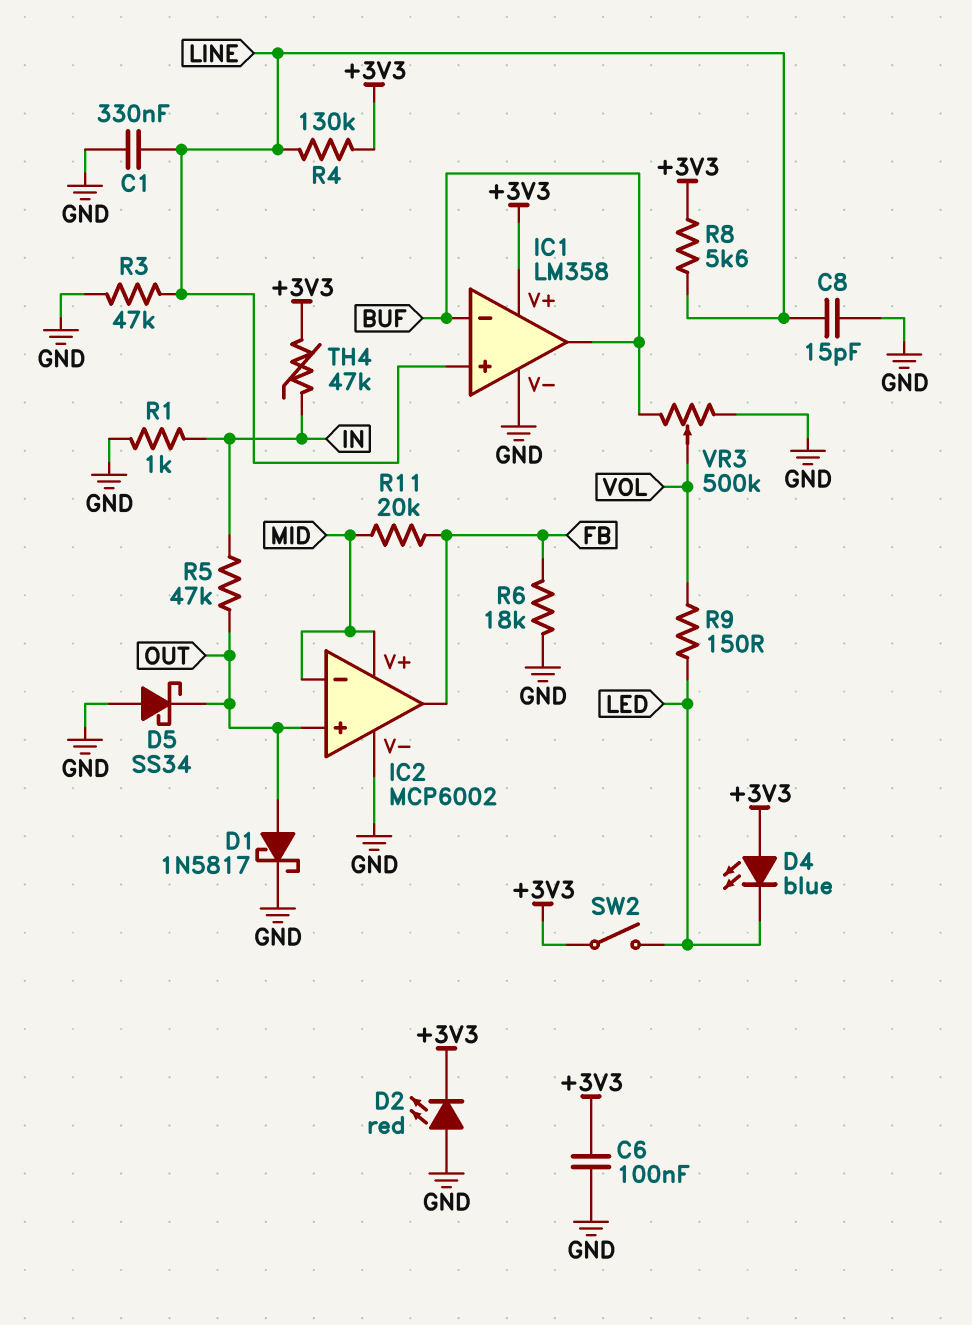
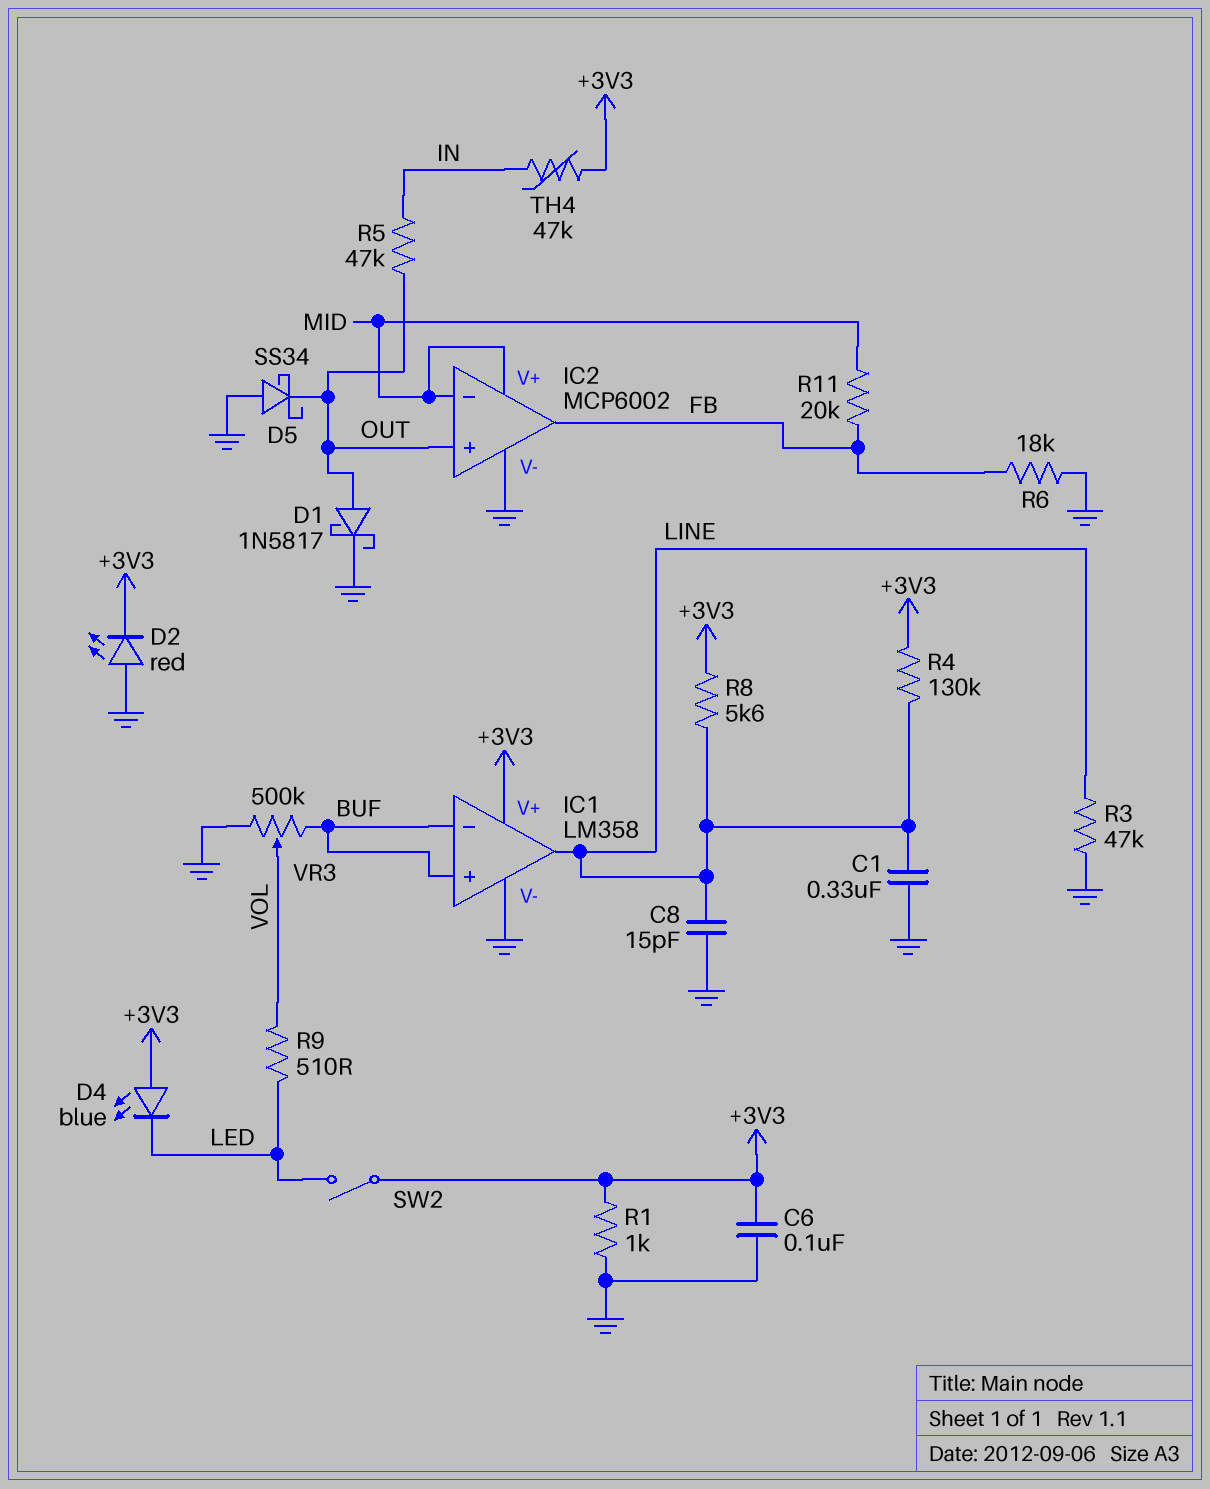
IC1 pin in+: LINE -> BUF
IC1 pin out: BUF -> LINE
R1: 1k (GND, IN) -> 1k (+3V3, GND)
R9: 150 (LED, VOL) -> 510 (LED, VOL)

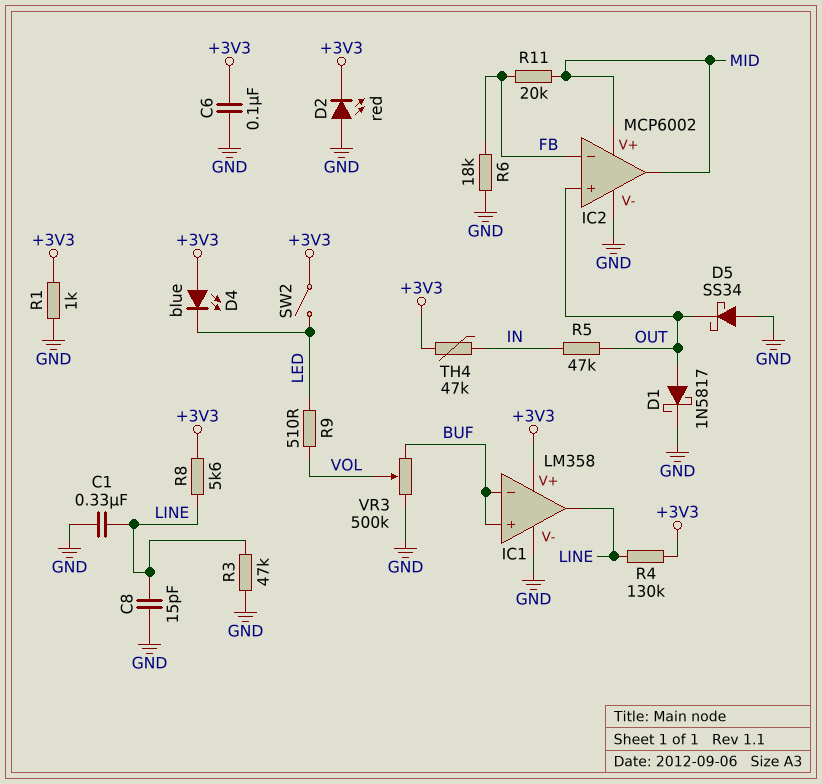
IC2 pin in-: MID -> FB
IC2 pin out: FB -> MID

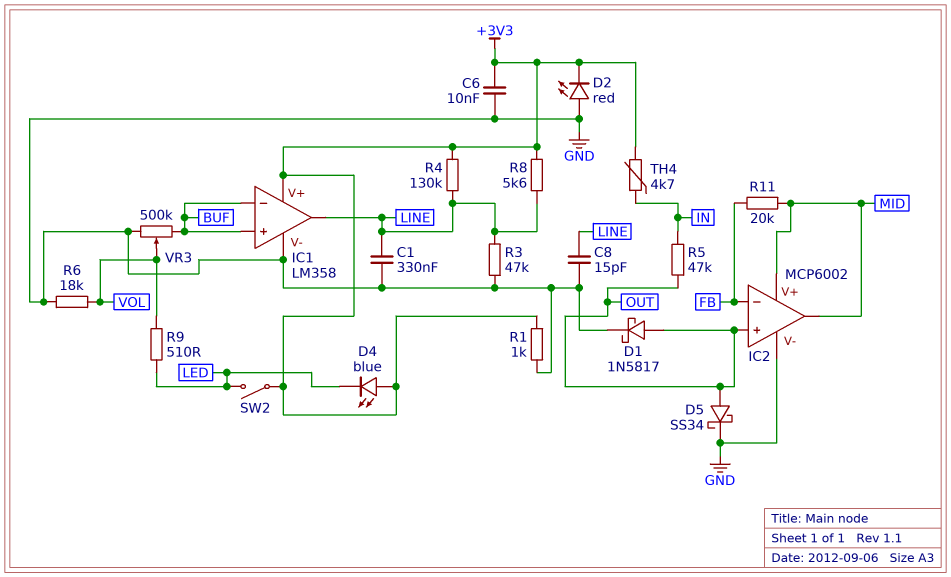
C6: 100nF (+3V3, GND) -> 10nF (+3V3, GND)
D5: schottky SS34 (A GND, K OUT) -> schottky SS34 (A OUT, K GND)
R6: 18k (FB, GND) -> 18k (GND, VOL)
TH4: 47k (+3V3, IN) -> 4.7k (+3V3, IN)

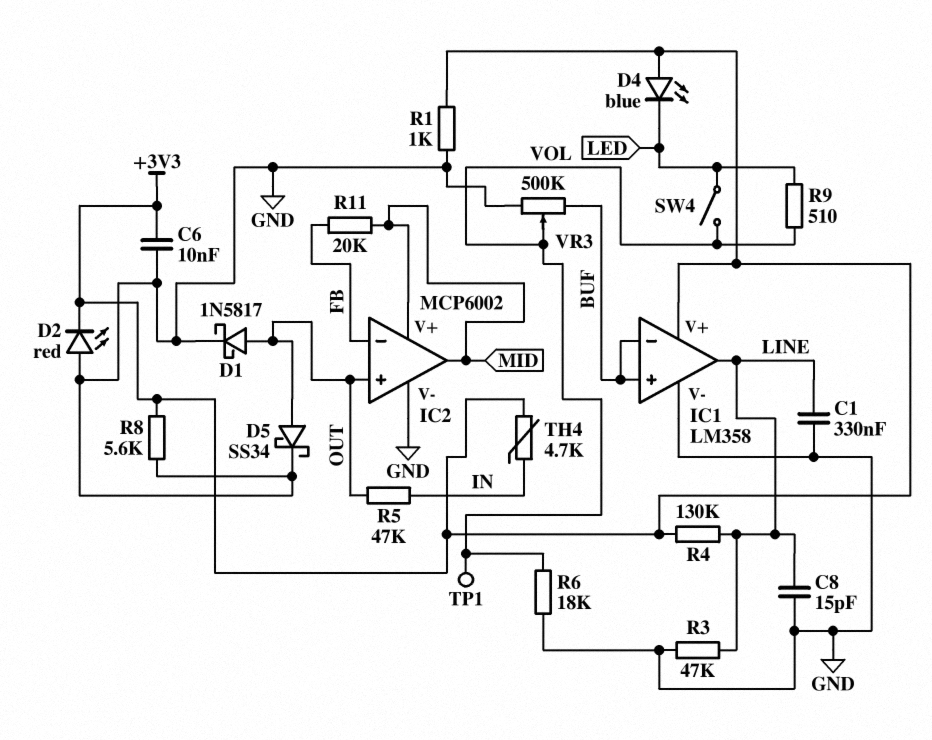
R8: 5.6k (+3V3, LINE) -> 5.6k (+3V3, GND)
SW2: switch (+3V3, LED) -> none
SW4: none -> switch (LED, VOL)
TP1: none -> test point (VOL)

